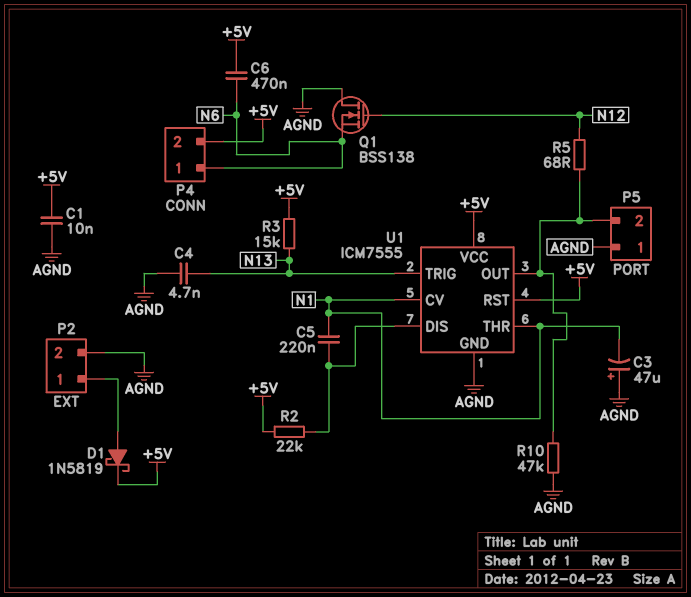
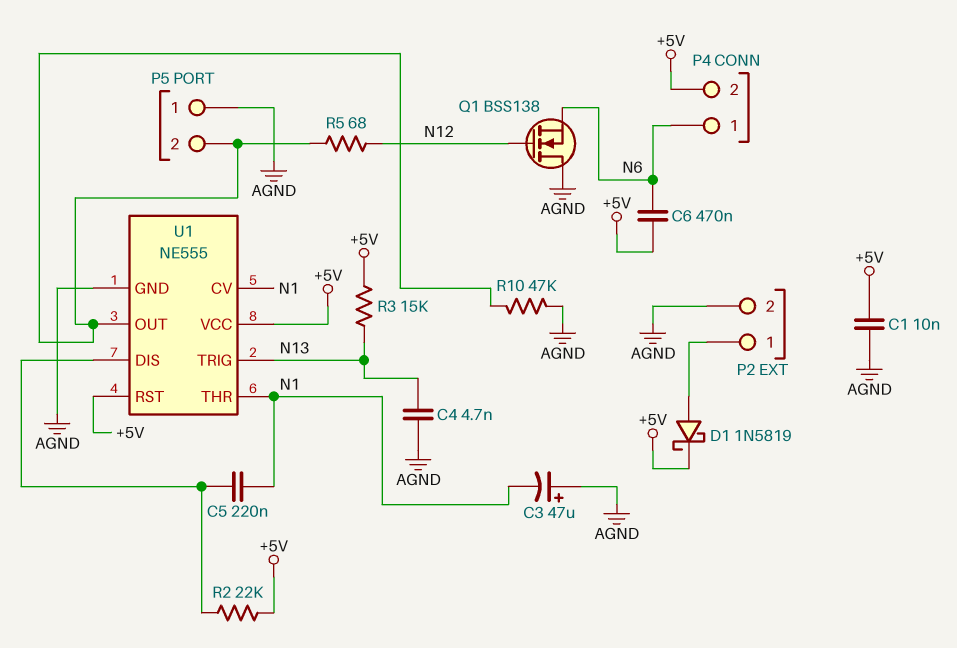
U1: ICM7555 -> NE555

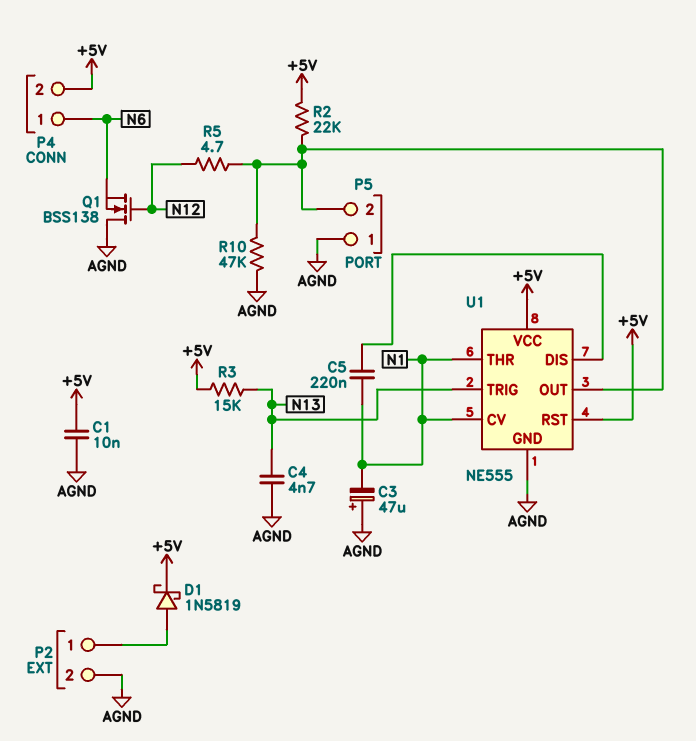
C6: 470nF (+5V, N6) -> none
R2: 22k (+5V, U1/DIS) -> 22k (+5V, P5/2)
R5: 68 (N12, P5/2) -> 4.7 (N12, P5/2)

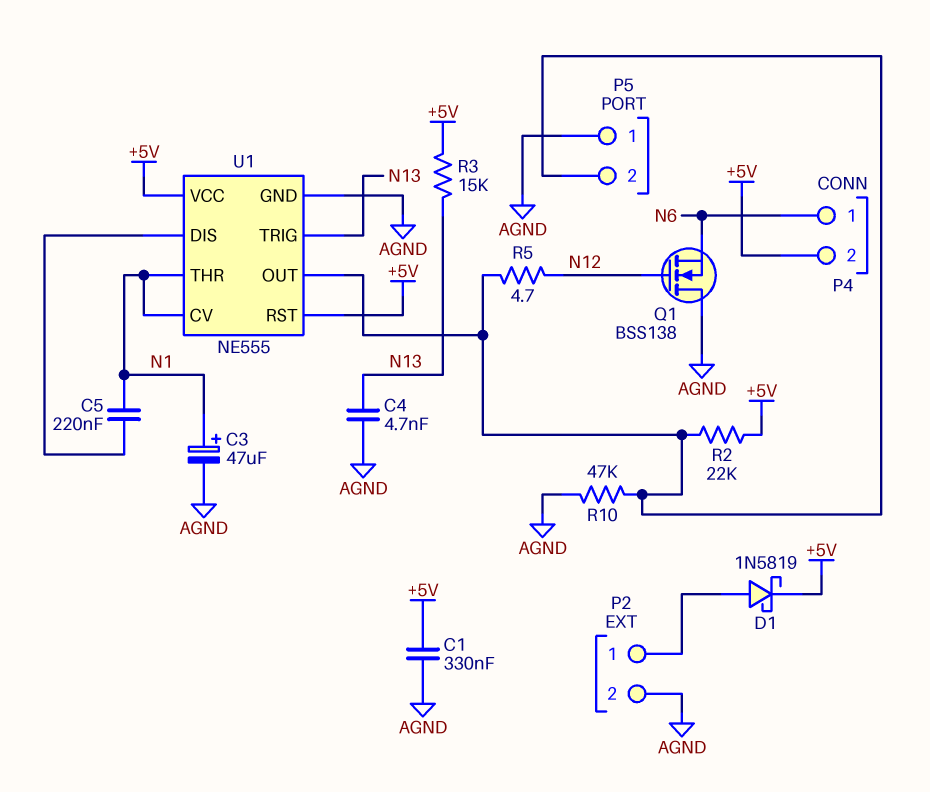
C1: 10nF (+5V, AGND) -> 330nF (+5V, AGND)
C3: 47uF (plus AGND, minus N1) -> 47uF (plus N1, minus AGND)

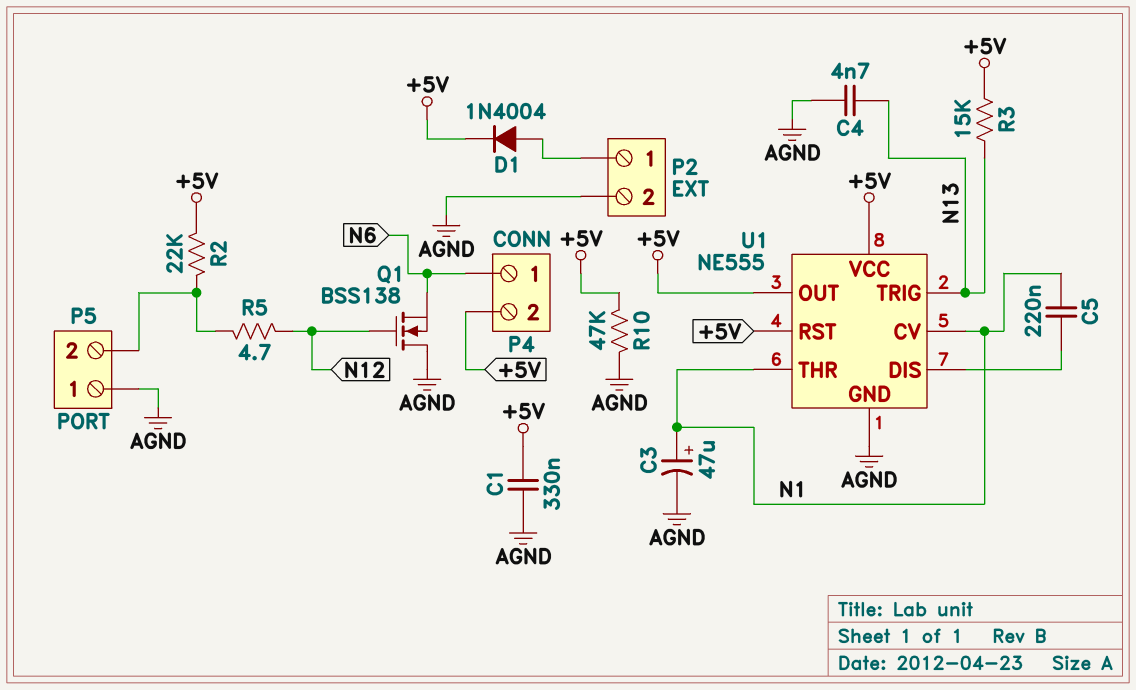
D1: schottky 1N5819 (A P2/1, K +5V) -> diode 1N4004 (A P2/1, K +5V)
R10: 47k (AGND, P5/2) -> 47k (+5V, AGND)
U1 pin OUT: P5/2 -> +5V

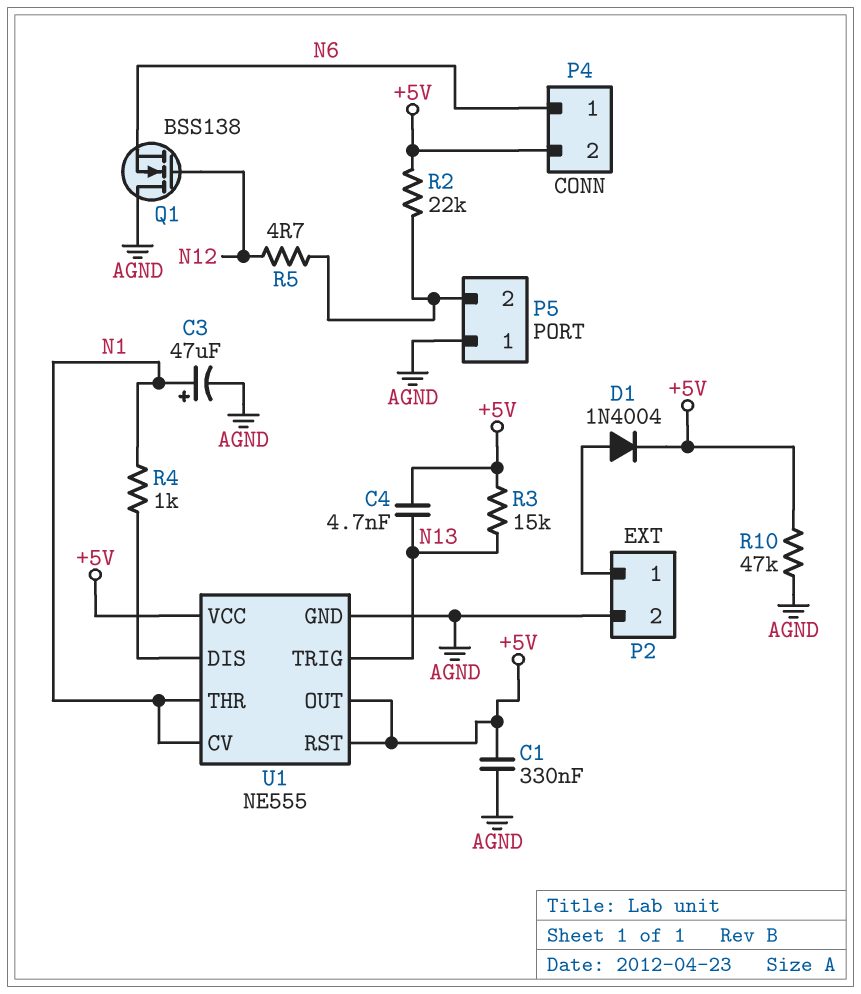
C4: 4.7nF (AGND, N13) -> 4.7nF (+5V, N13)
C5: 220nF (N1, U1/DIS) -> none
R4: none -> 1k (N1, U1/DIS)

